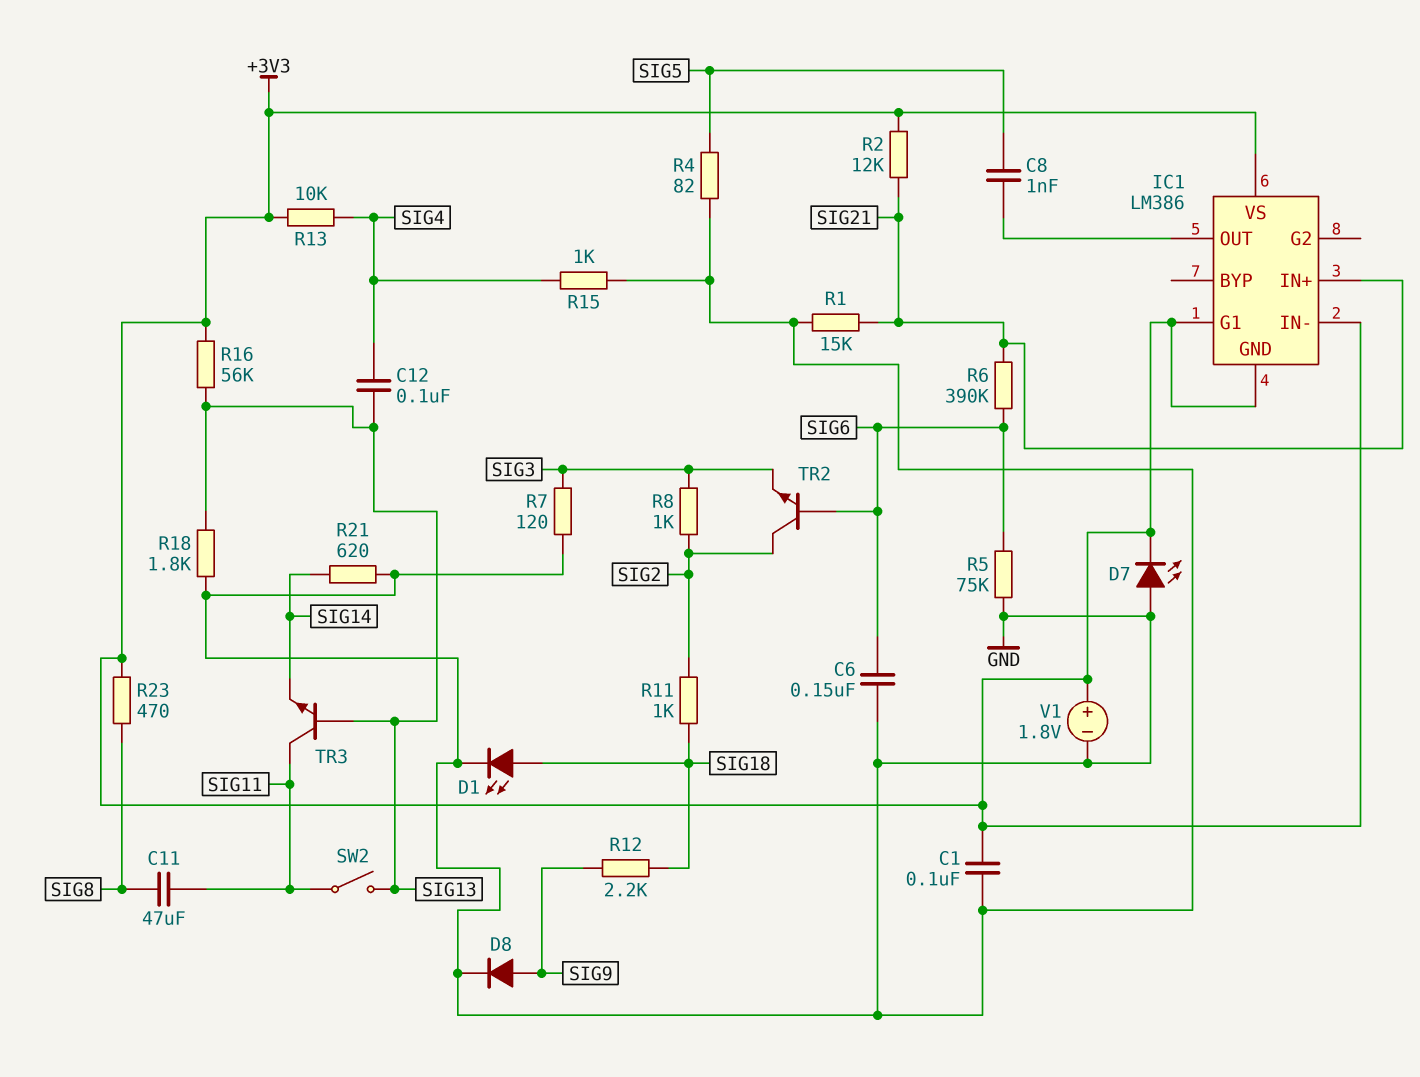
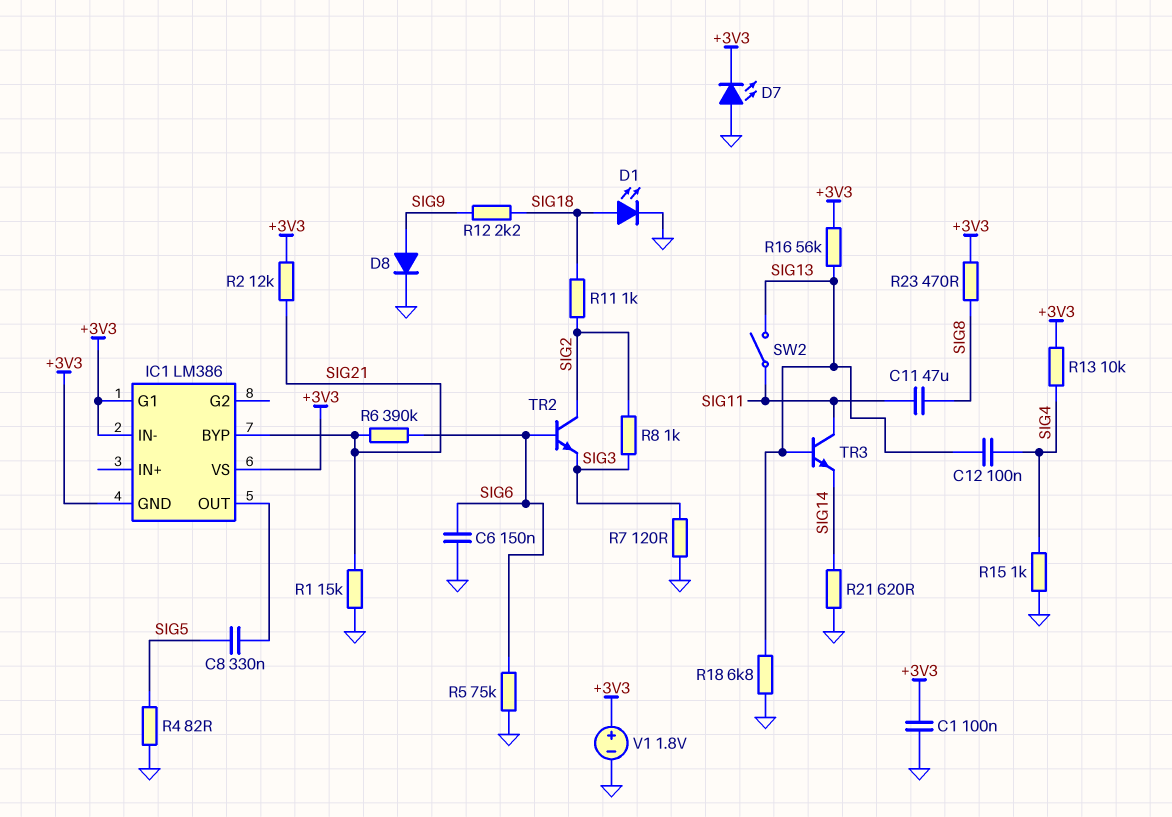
C8: 1nF (IC1/OUT, SIG5) -> 330nF (IC1/OUT, SIG5)
IC1 pin BYP: none -> SIG21
IC1 pin IN+: SIG21 -> none
R18: 1.8k (GND, SIG13) -> 6.8k (GND, SIG13)

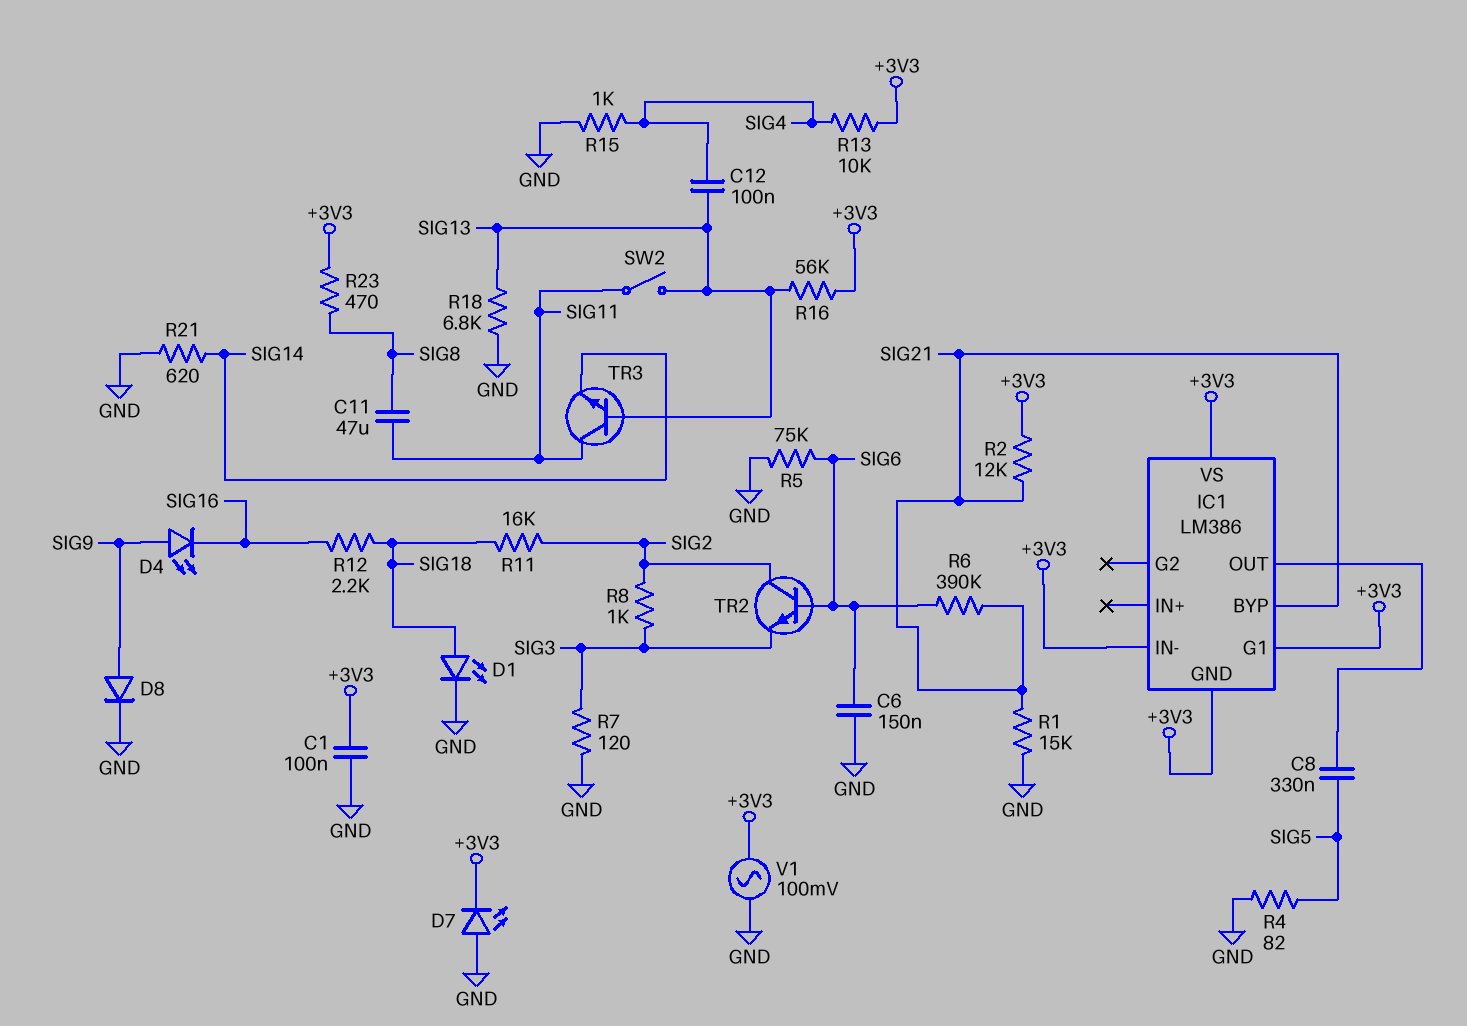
D4: none -> LED (A SIG9, K SIG16)
R11: 1k (SIG2, SIG18) -> 16k (SIG2, SIG18)
R12: 2.2k (SIG9, SIG18) -> 2.2k (SIG16, SIG18)
V1: 1.8V (plus +3V3, minus GND) -> AC 100mV (+3V3, GND)

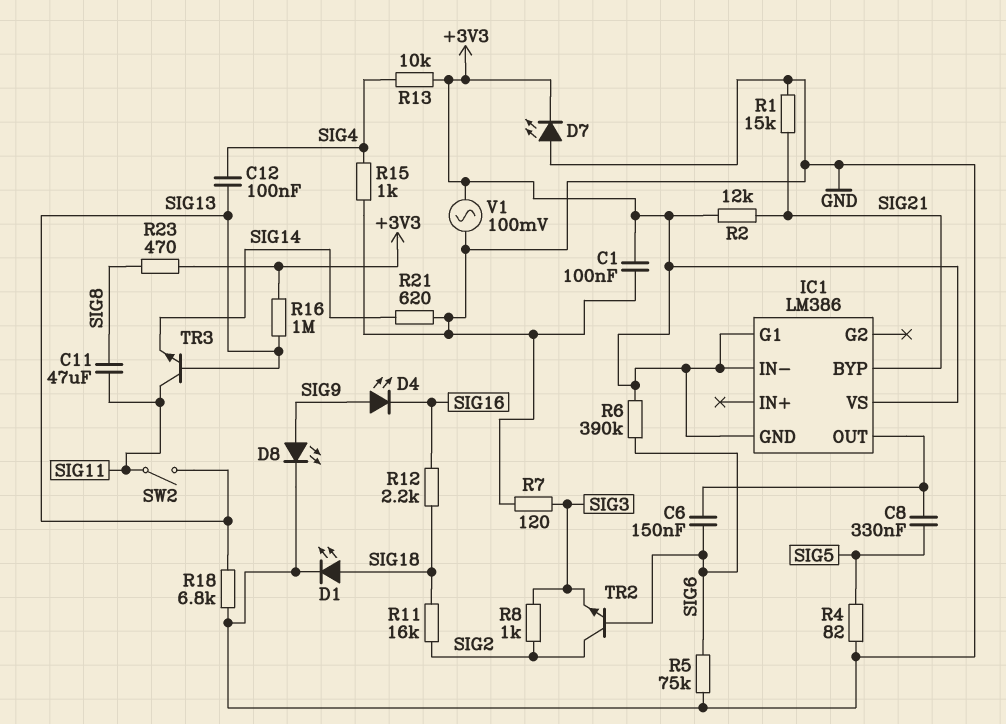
C6: 150nF (GND, SIG6) -> 150nF (IC1/OUT, SIG6)
D8: diode (A SIG9, K GND) -> LED (A SIG9, K GND)
R6: 390k (SIG6, SIG21) -> 390k (+3V3, SIG6)
R16: 56k (+3V3, SIG13) -> 1M (+3V3, SIG13)

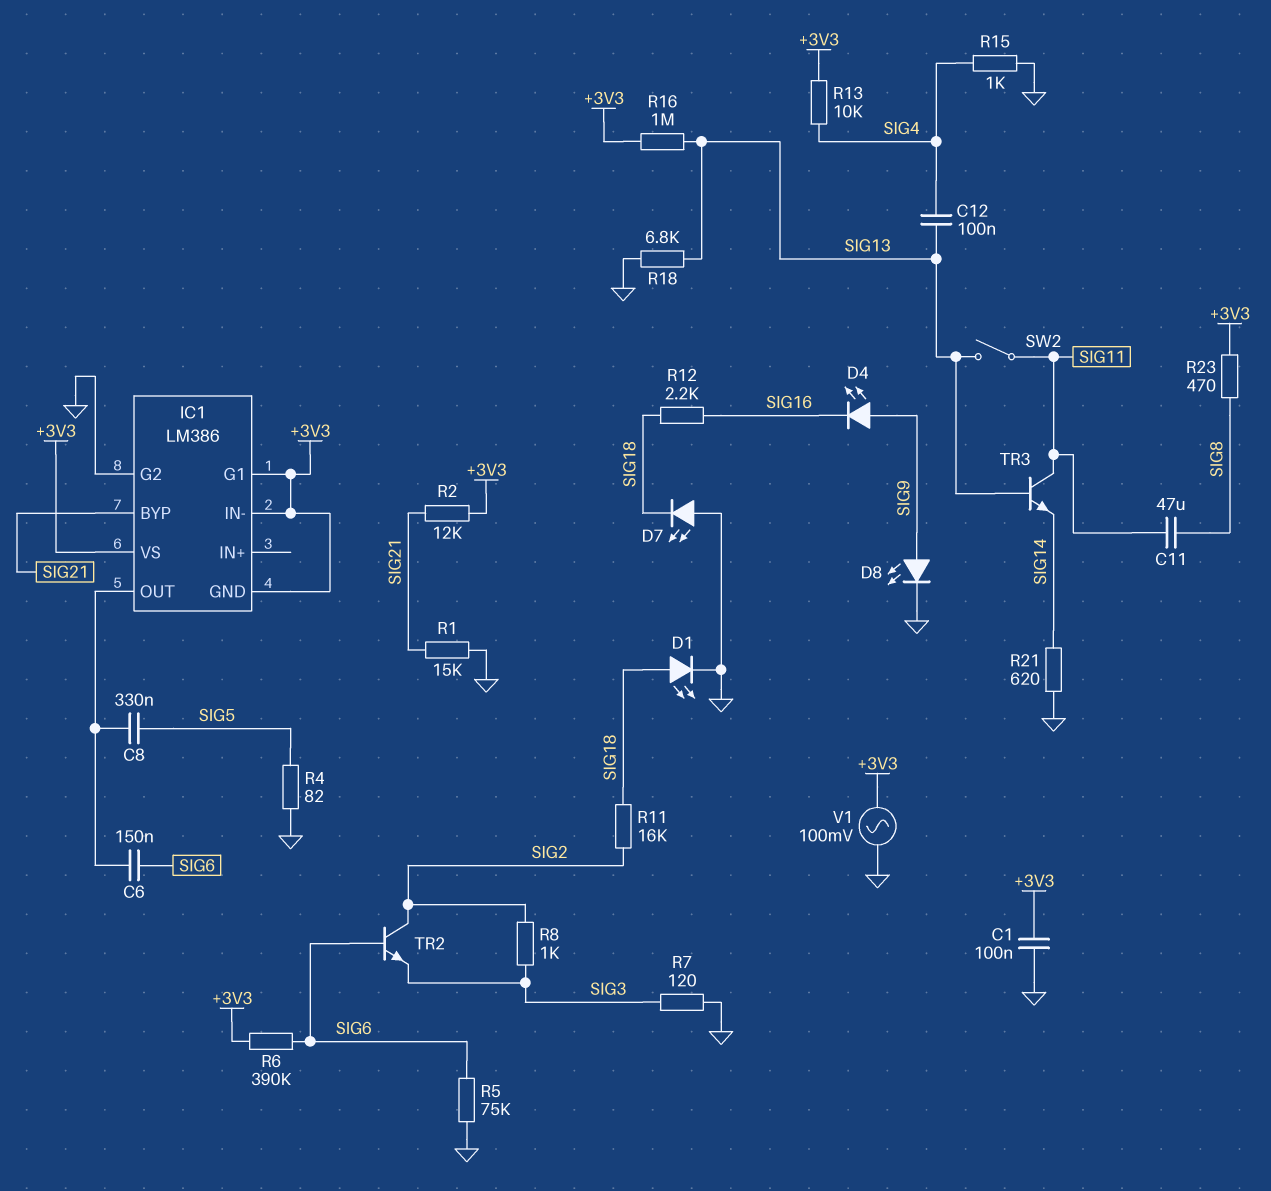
D7: LED (A GND, K +3V3) -> LED (A GND, K SIG18)
IC1 pin G2: none -> GND

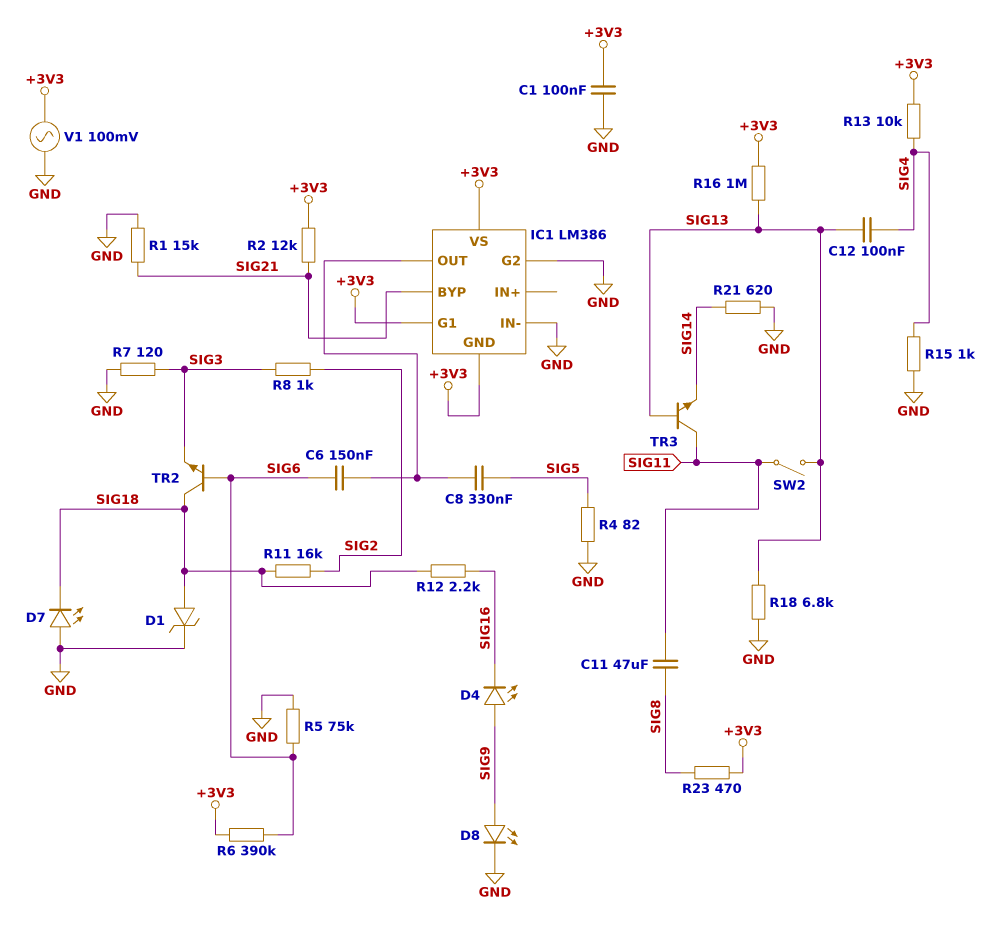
D1: LED (A SIG18, K GND) -> zener (A SIG18, K GND)
IC1 pin IN-: +3V3 -> GND
TR2: NPN (B SIG6, C SIG2, E SIG3) -> NPN (B SIG6, C SIG18, E SIG3)

